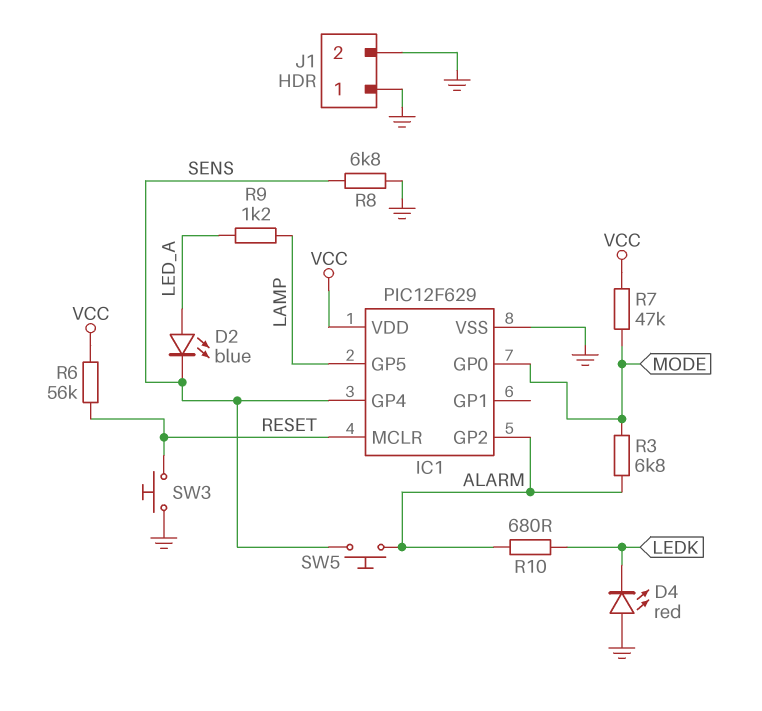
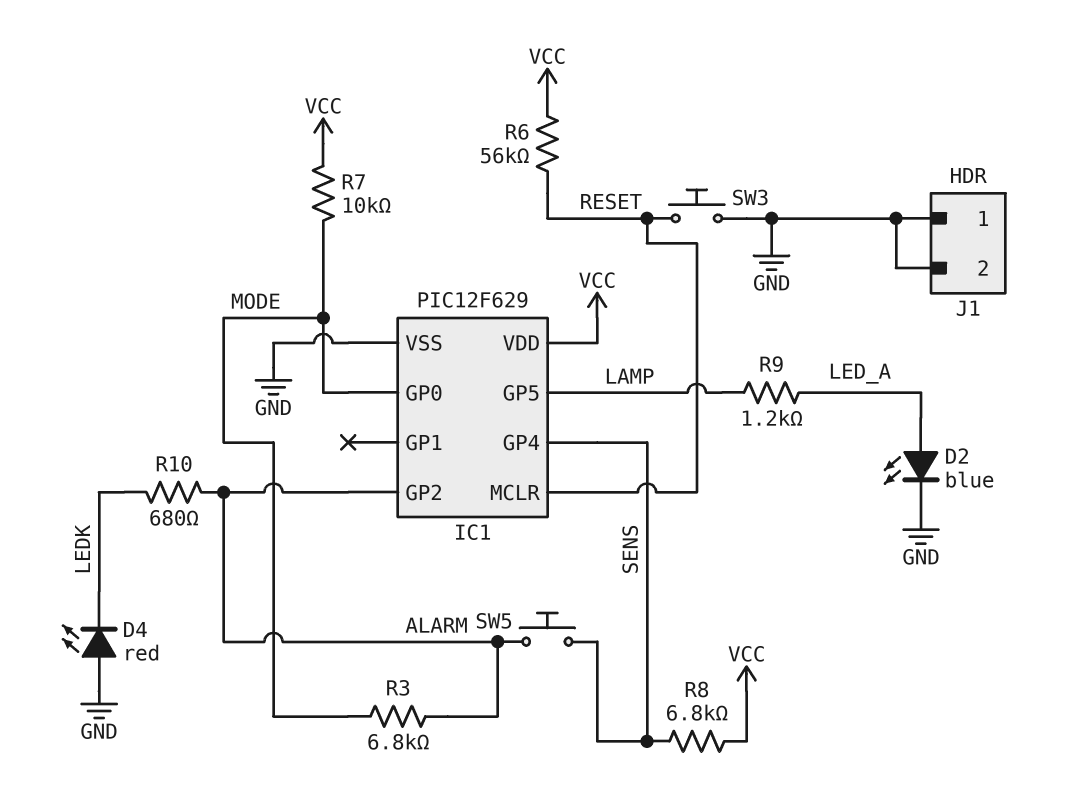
D2: LED blue (A LED_A, K SENS) -> LED blue (A LED_A, K GND)
R7: 47k (MODE, VCC) -> 10k (MODE, VCC)
R8: 6.8k (GND, SENS) -> 6.8k (SENS, VCC)

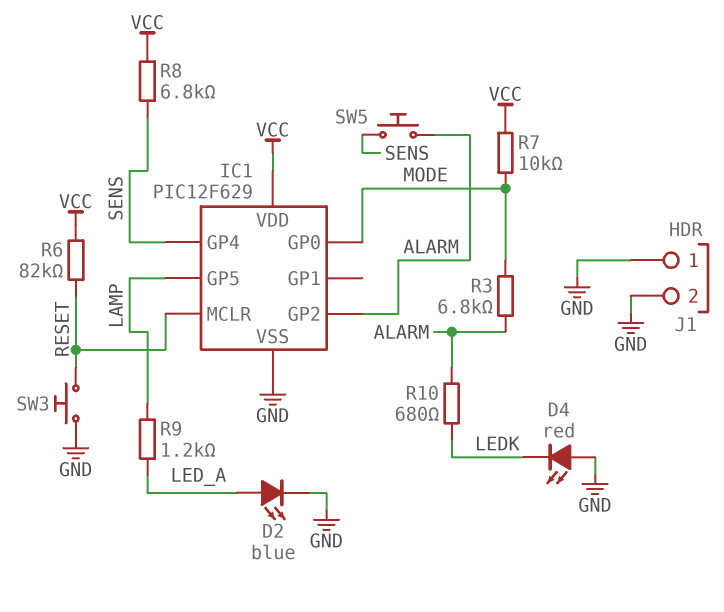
R6: 56k (RESET, VCC) -> 82k (RESET, VCC)

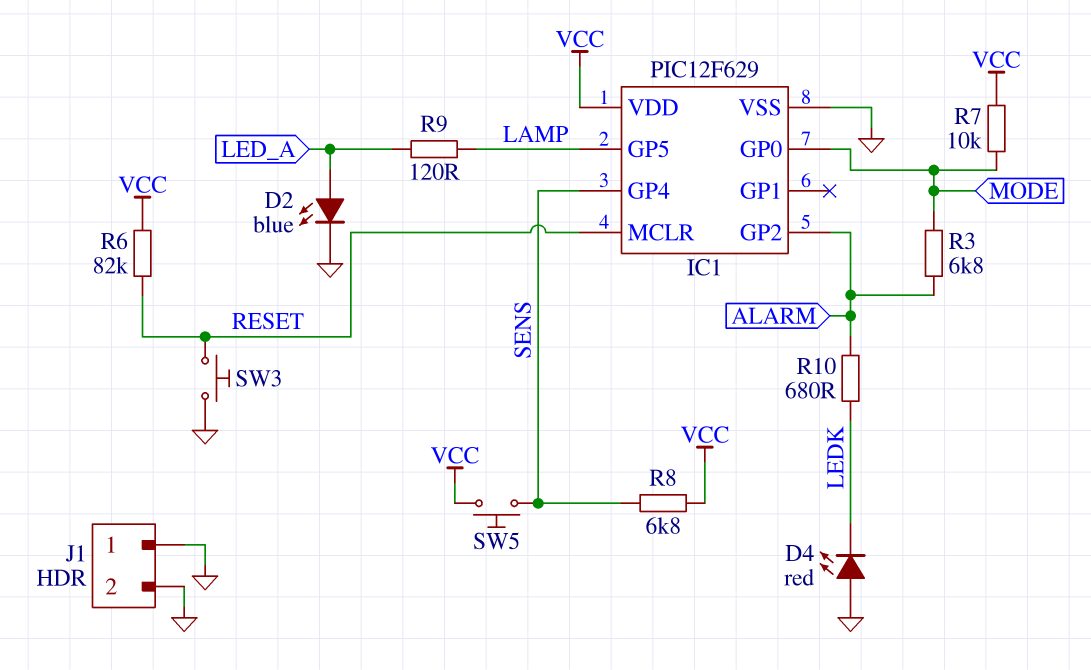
R9: 1.2k (LAMP, LED_A) -> 120 (LAMP, LED_A)
SW5: button (ALARM, SENS) -> button (SENS, VCC)

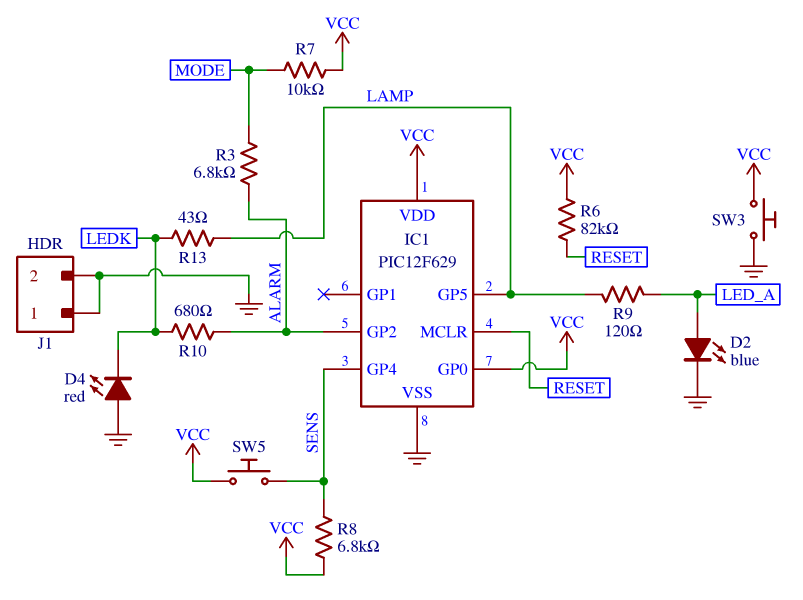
IC1 pin GP0: MODE -> VCC
R13: none -> 43 (LAMP, LEDK)
SW3: button (GND, RESET) -> button (GND, VCC)

